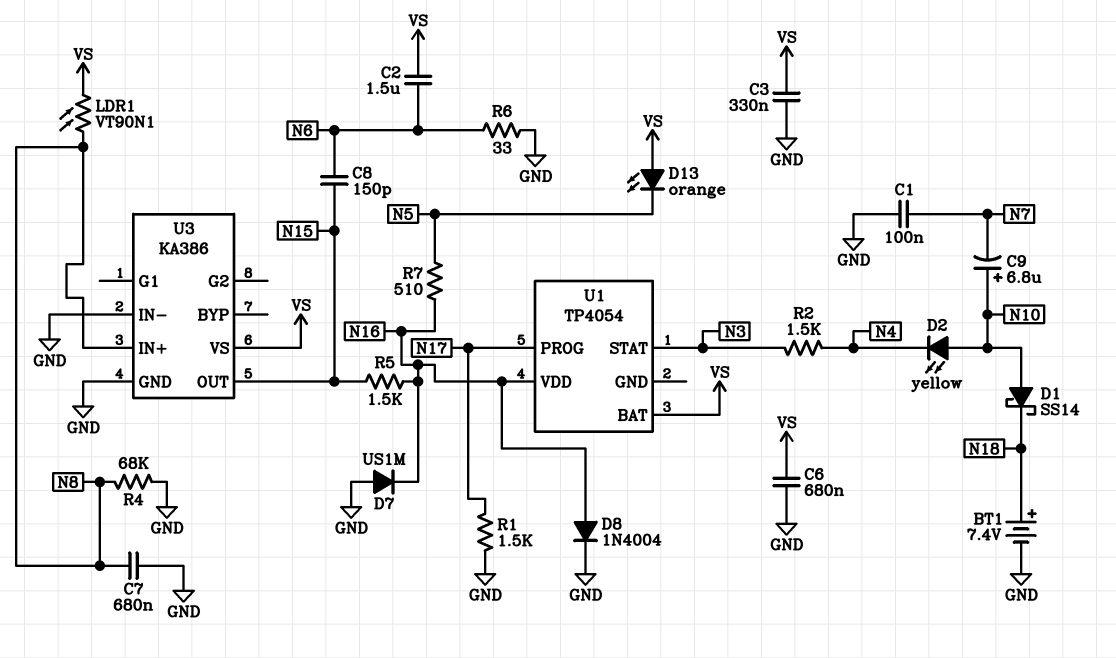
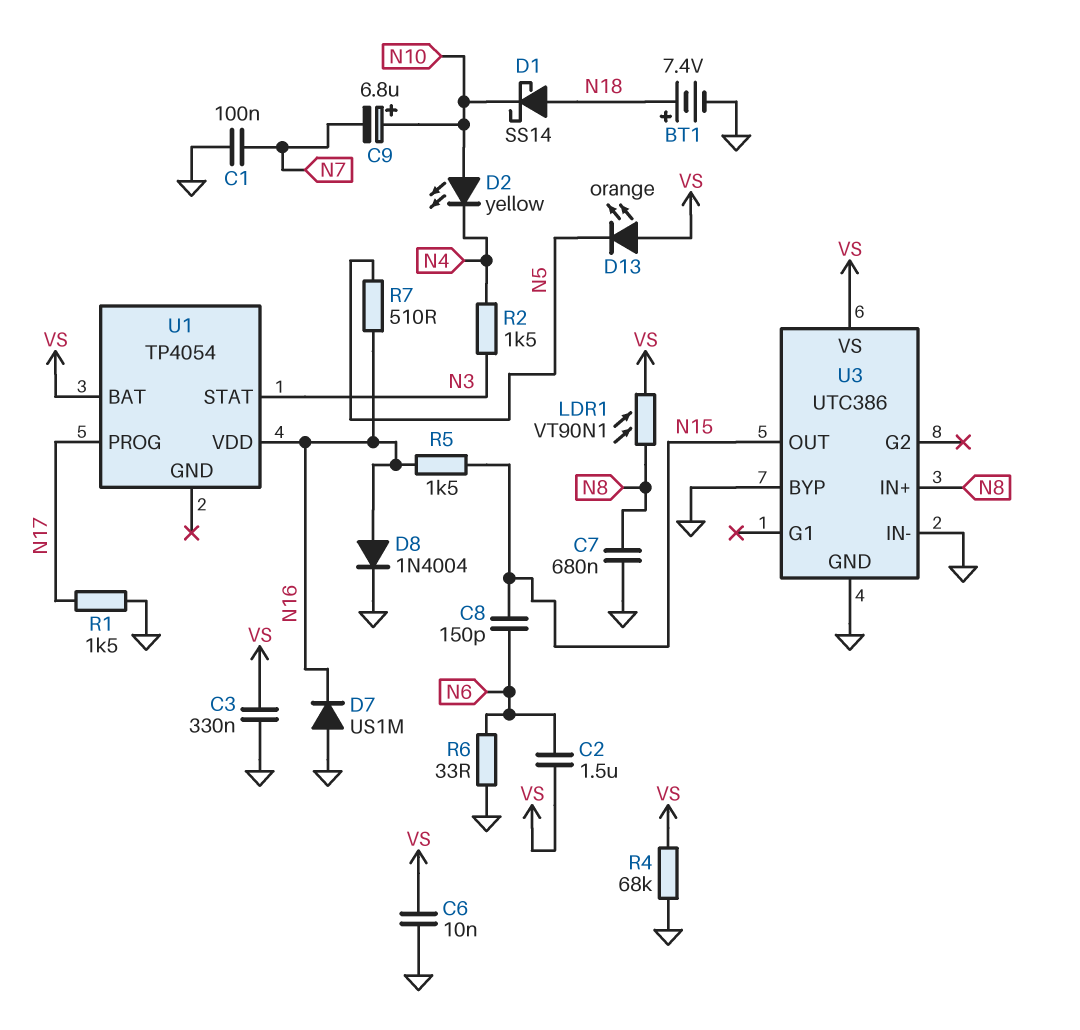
C6: 680nF (GND, VS) -> 10nF (GND, VS)
D1: schottky SS14 (A N10, K N18) -> schottky SS14 (A N18, K N10)
R4: 68k (GND, N8) -> 68k (GND, VS)
U3: KA386 -> UTC386
U3 pin BYP: none -> GND

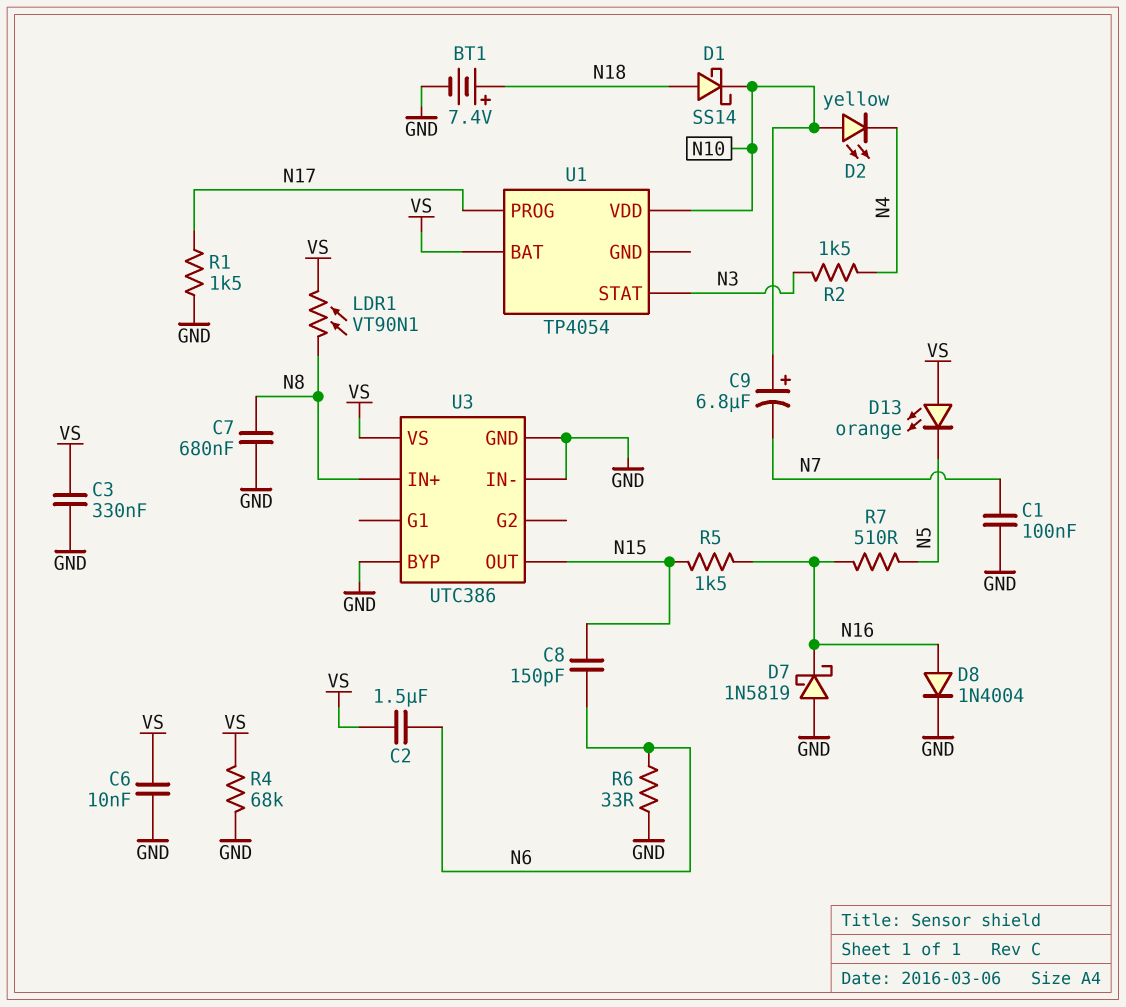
D7: diode US1M (A GND, K N16) -> schottky 1N5819 (A GND, K N16)
U1 pin VDD: N16 -> N10

